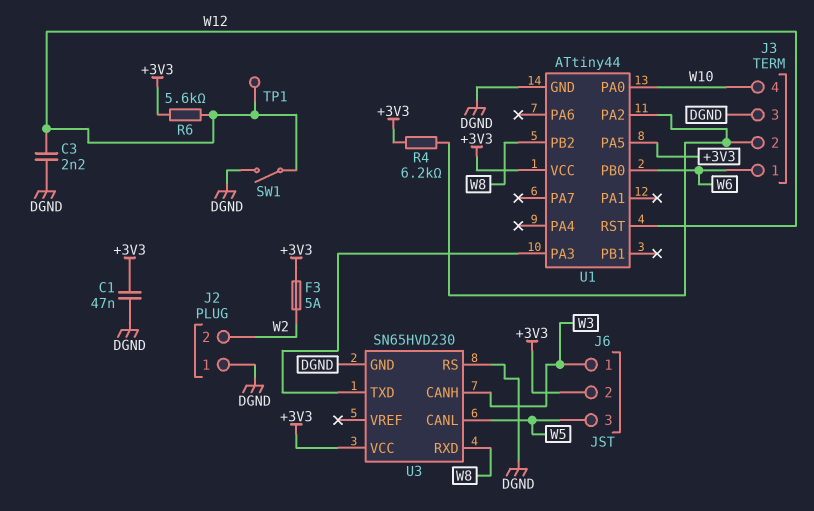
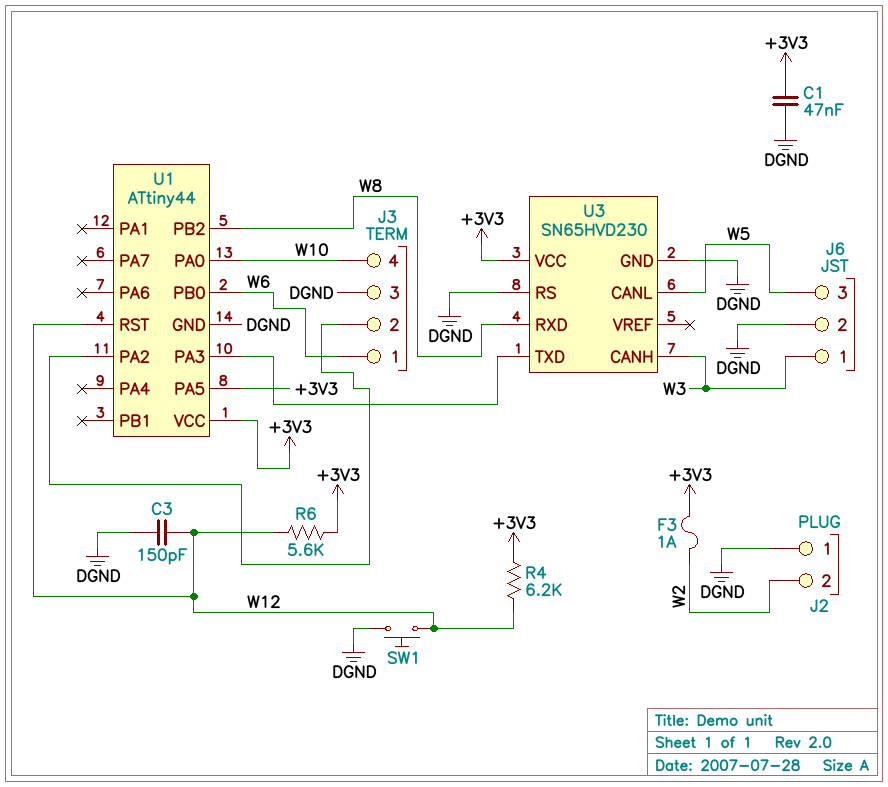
C3: 2.2nF (DGND, W12) -> 150pF (DGND, W12)
F3: 5A (+3V3, W2) -> 1A (+3V3, W2)
J6 pin 2: +3V3 -> DGND
R4: 6.2k (+3V3, J3/2) -> 6.2k (+3V3, W12)
SW1: switch (DGND, W12) -> button (DGND, W12)
TP1: test point (W12) -> none

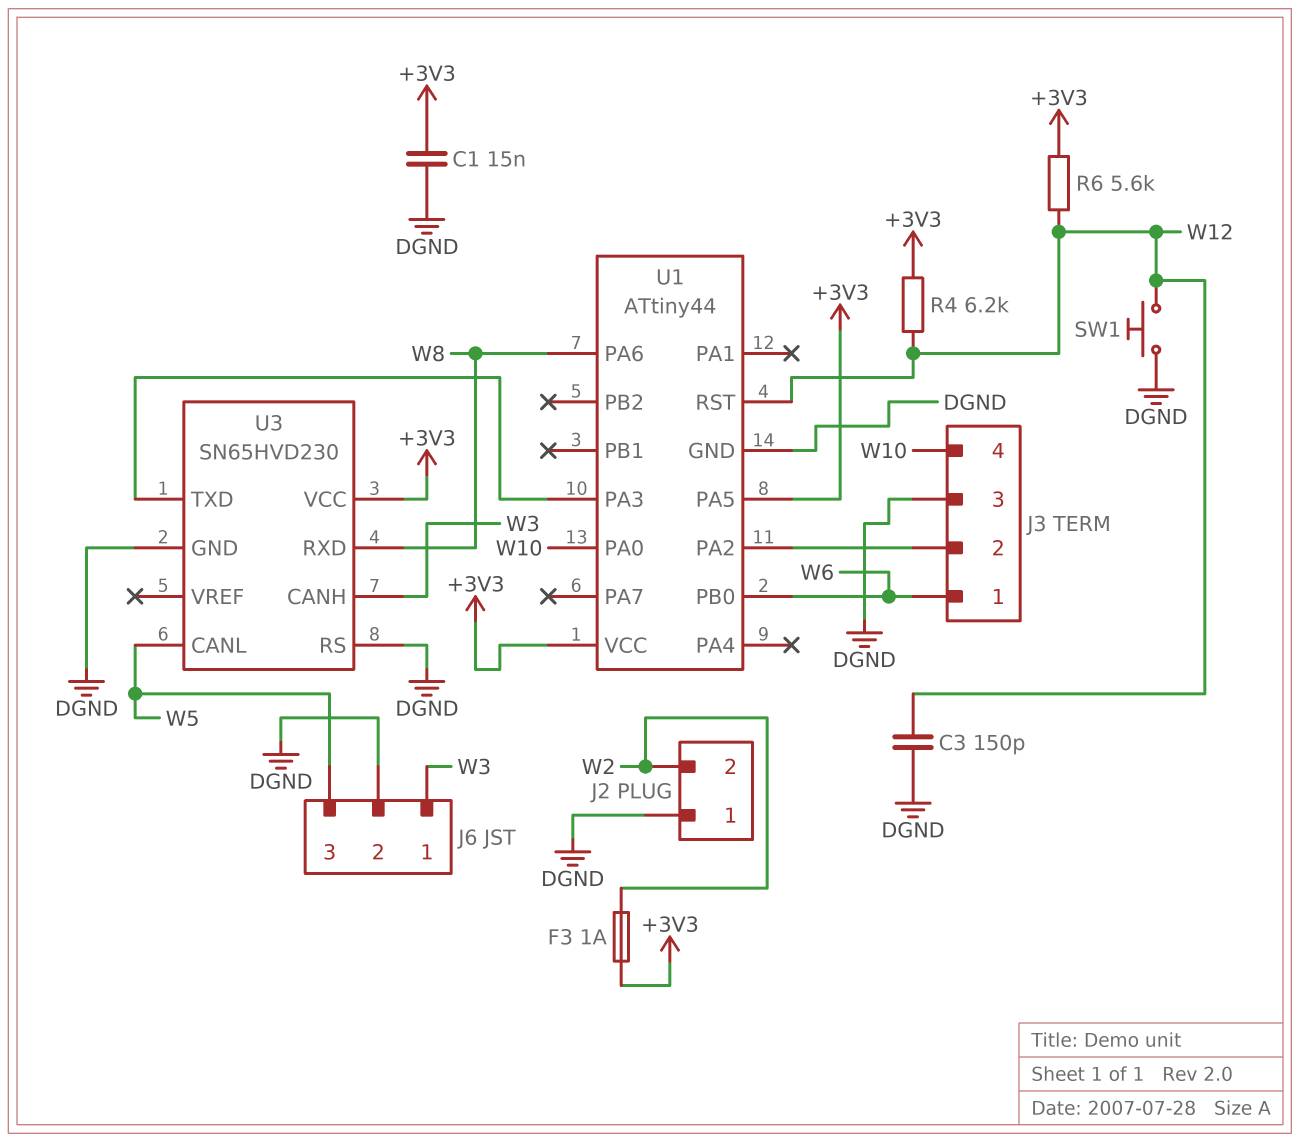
C1: 47nF (+3V3, DGND) -> 15nF (+3V3, DGND)
U1 pin PA6: none -> W8
U1 pin PB2: W8 -> none

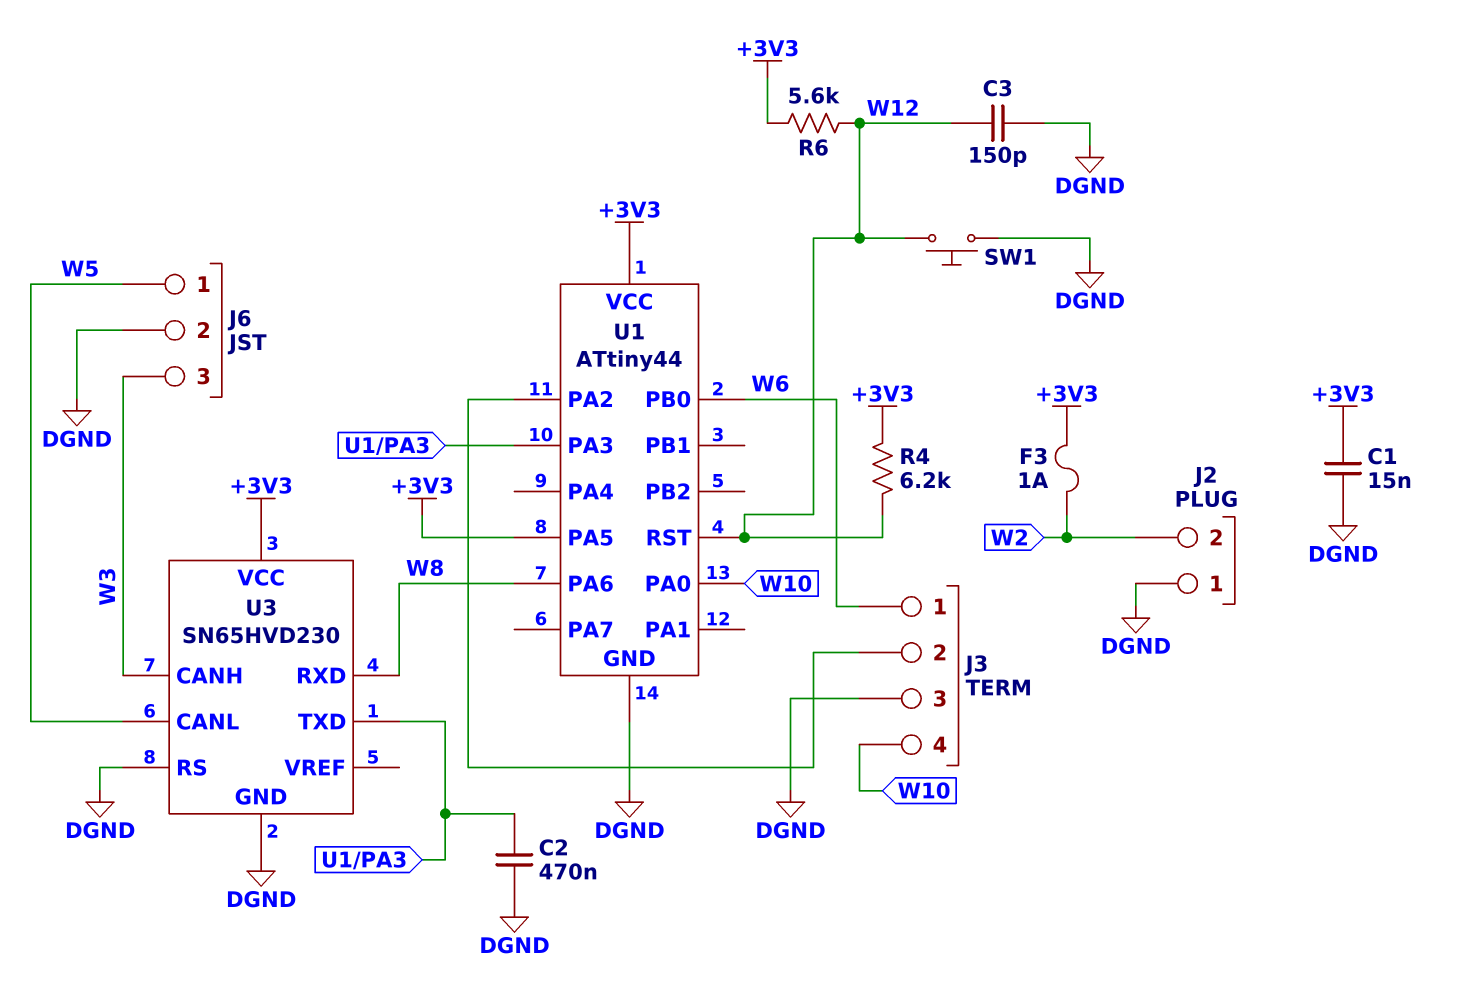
C2: none -> 470nF (DGND, U1/PA3)
J6 pin 1: W3 -> W5
J6 pin 3: W5 -> W3

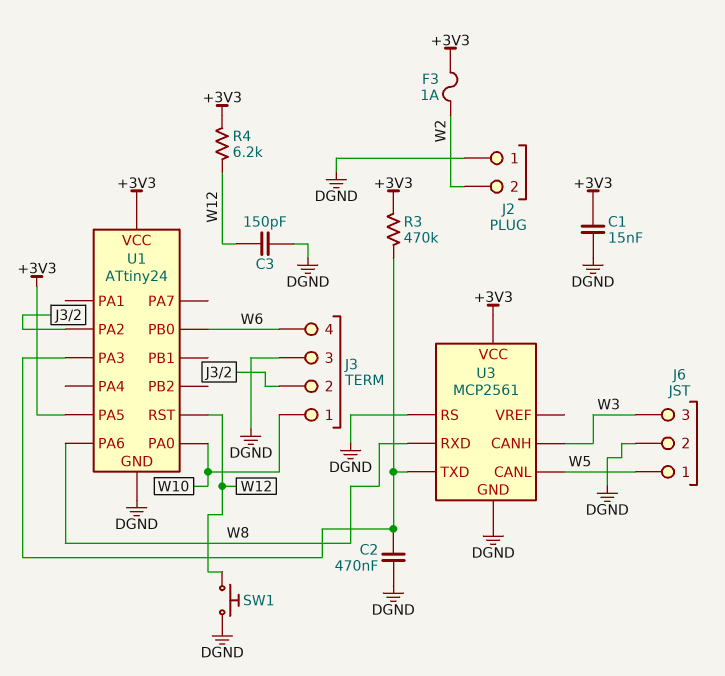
J3 pin 1: W6 -> W10
J3 pin 4: W10 -> W6
R3: none -> 470k (+3V3, U1/PA3)
R6: 5.6k (+3V3, W12) -> none
U1: ATtiny44 -> ATtiny24
U3: SN65HVD230 -> MCP2561

